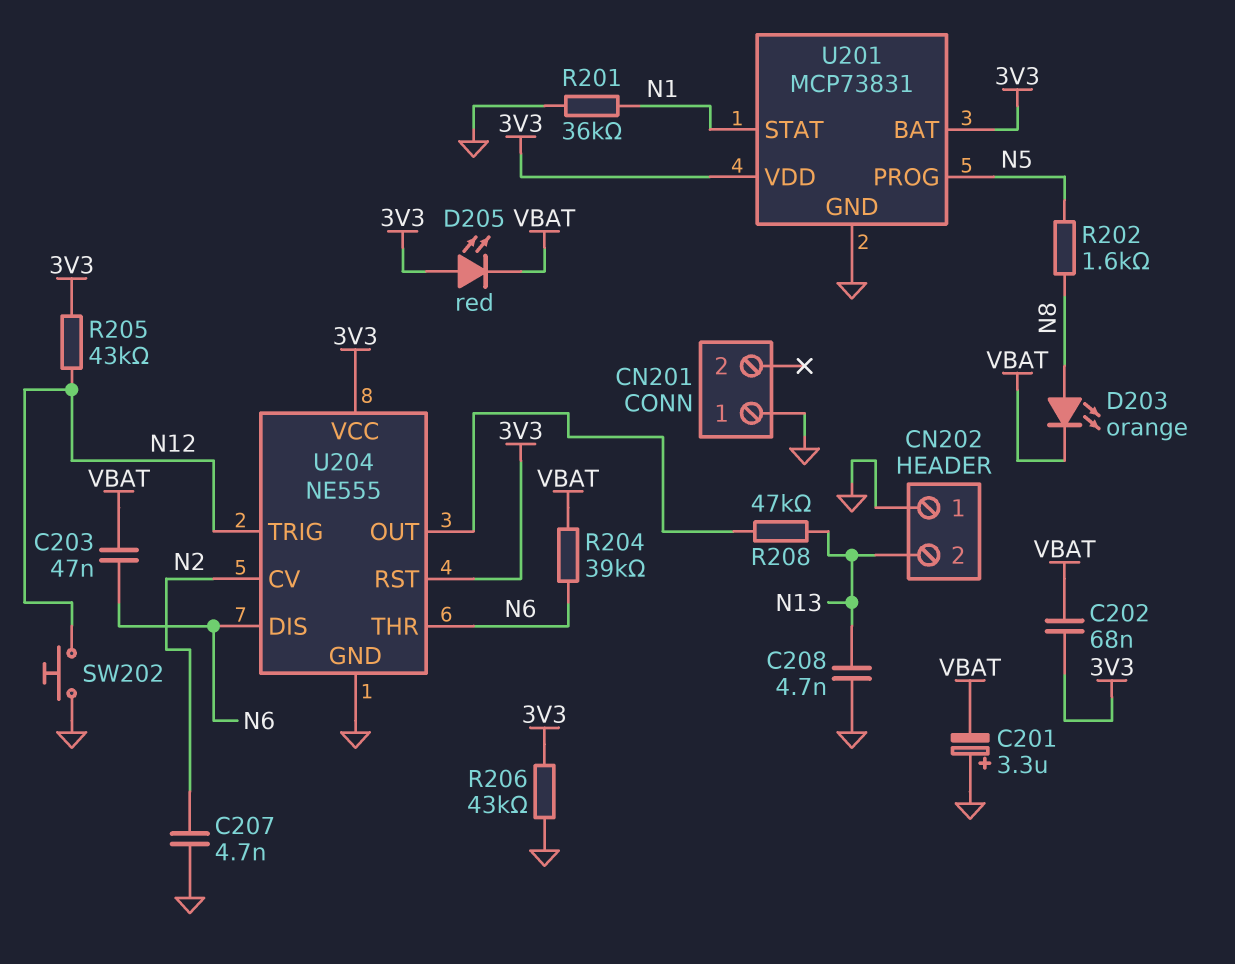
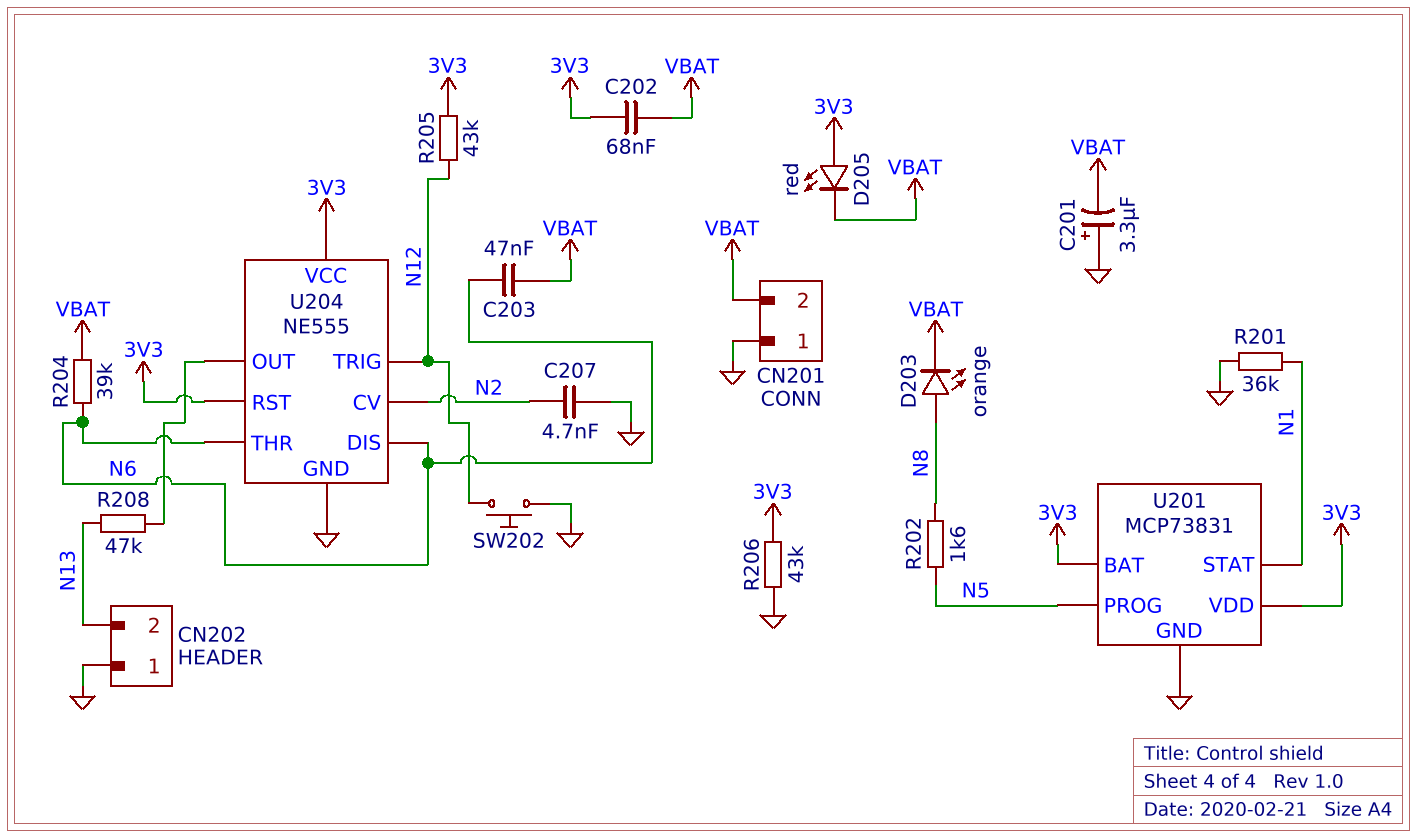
C208: 4.7nF (GND, N13) -> none
CN201 pin 2: none -> VBAT

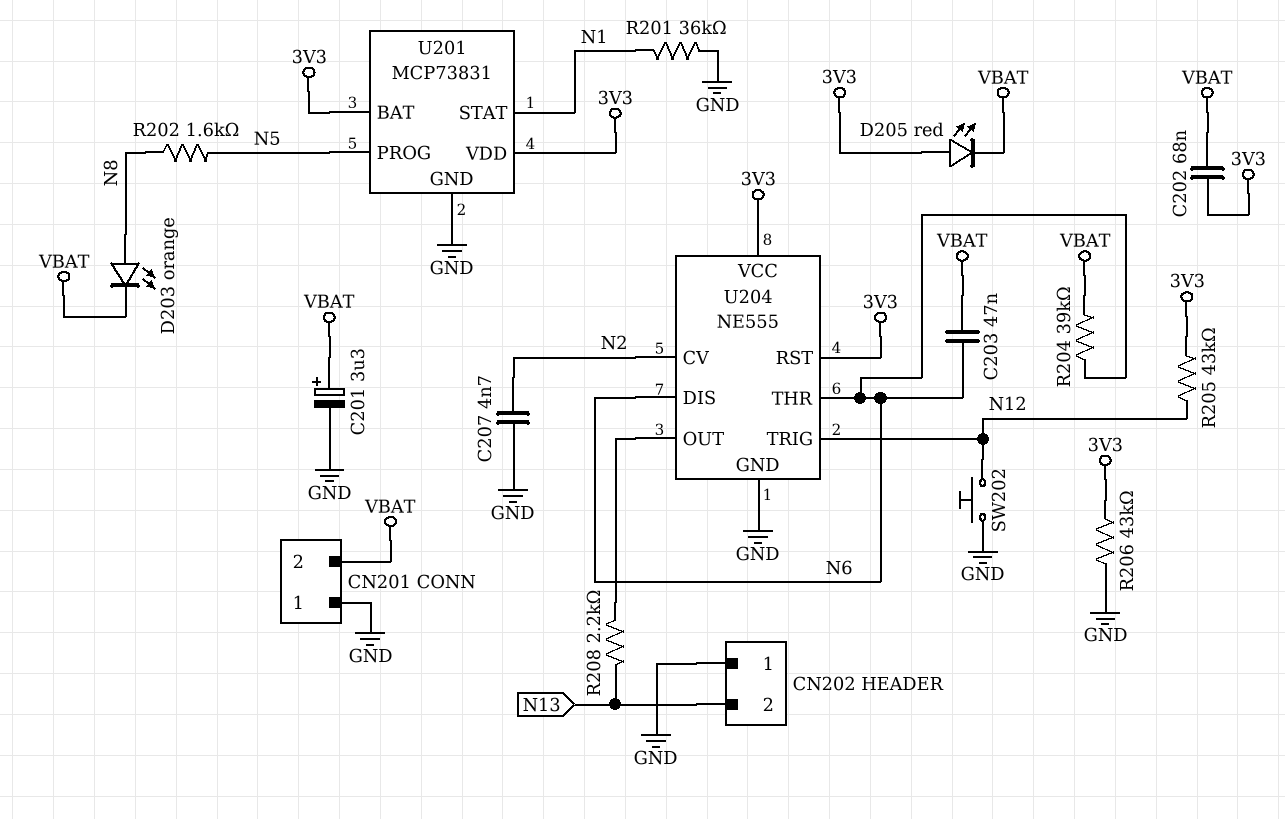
C201: 3.3uF (plus GND, minus VBAT) -> 3.3uF (plus VBAT, minus GND)
R208: 47k (N13, U204/OUT) -> 2.2k (N13, U204/OUT)

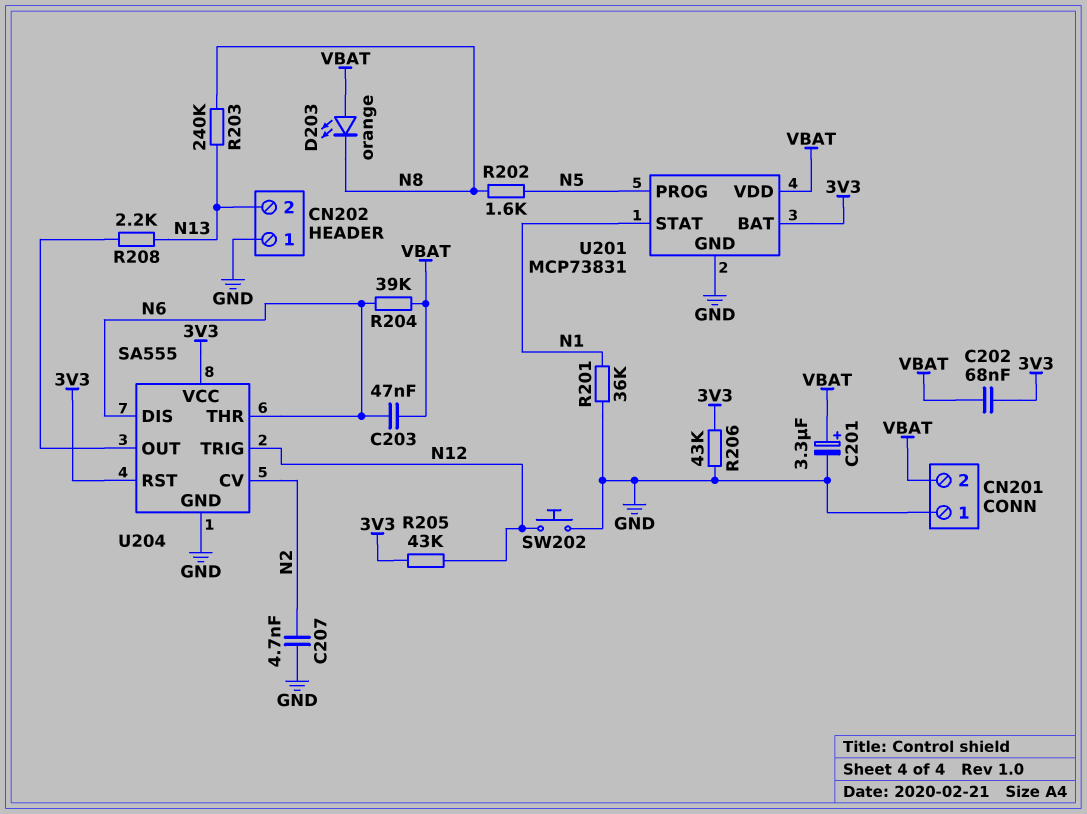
D203: LED orange (A N8, K VBAT) -> LED orange (A VBAT, K N8)
D205: LED red (A 3V3, K VBAT) -> none
R203: none -> 240k (N8, N13)
U201 pin VDD: 3V3 -> VBAT
U204: NE555 -> SA555

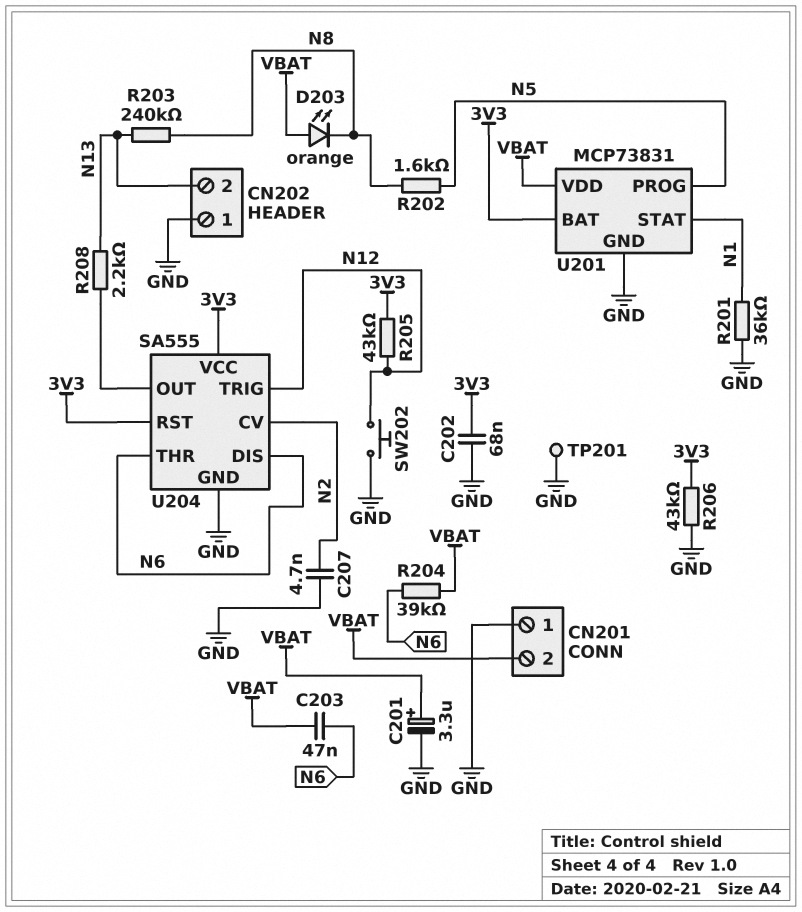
C202: 68nF (3V3, VBAT) -> 68nF (3V3, GND)
TP201: none -> test point (GND)

